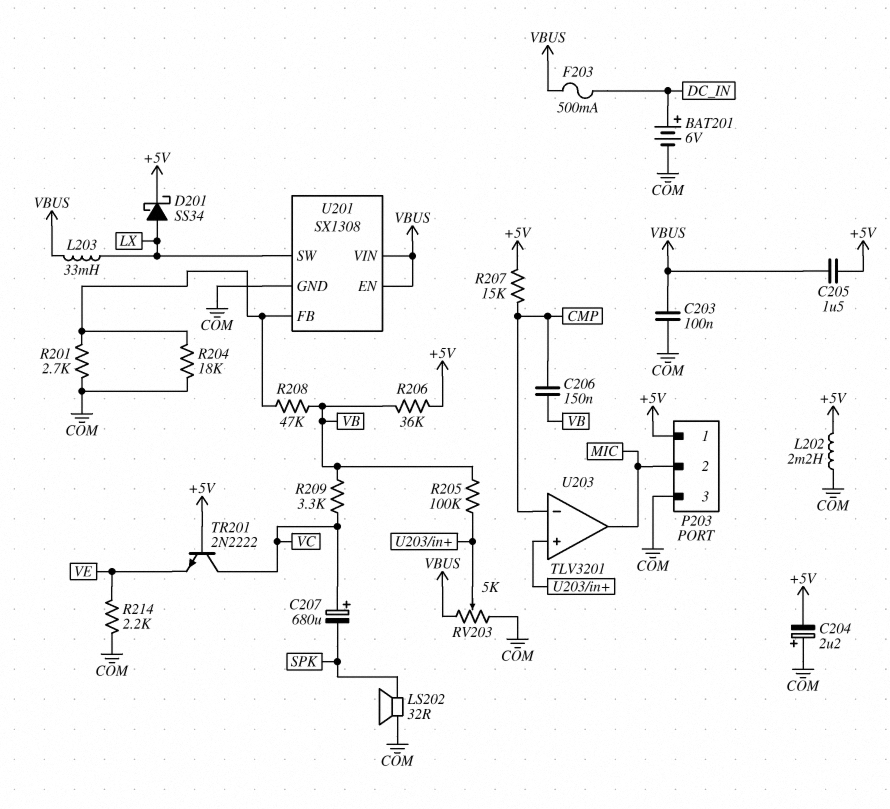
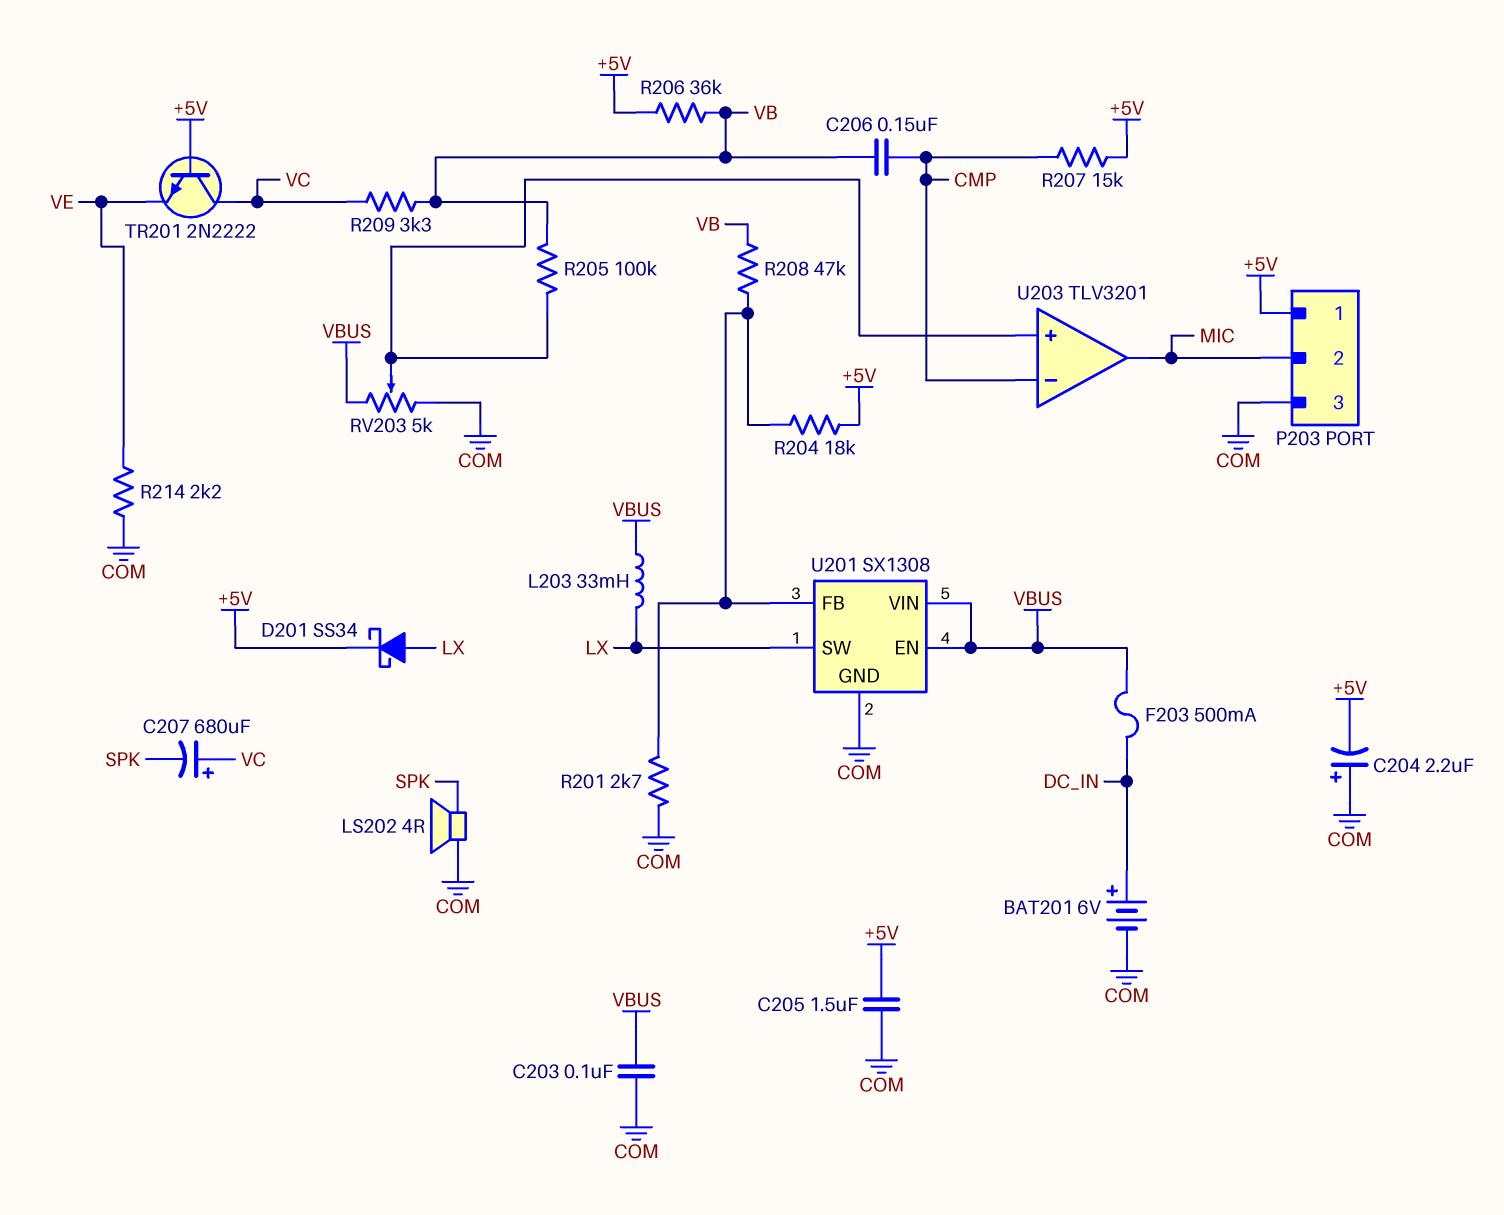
C205: 1.5uF (+5V, VBUS) -> 1.5uF (+5V, COM)
L202: 2.2mH (+5V, COM) -> none
LS202: speaker 32R (COM, SPK) -> speaker 4R (COM, SPK)
R204: 18k (COM, U201/FB) -> 18k (+5V, U201/FB)

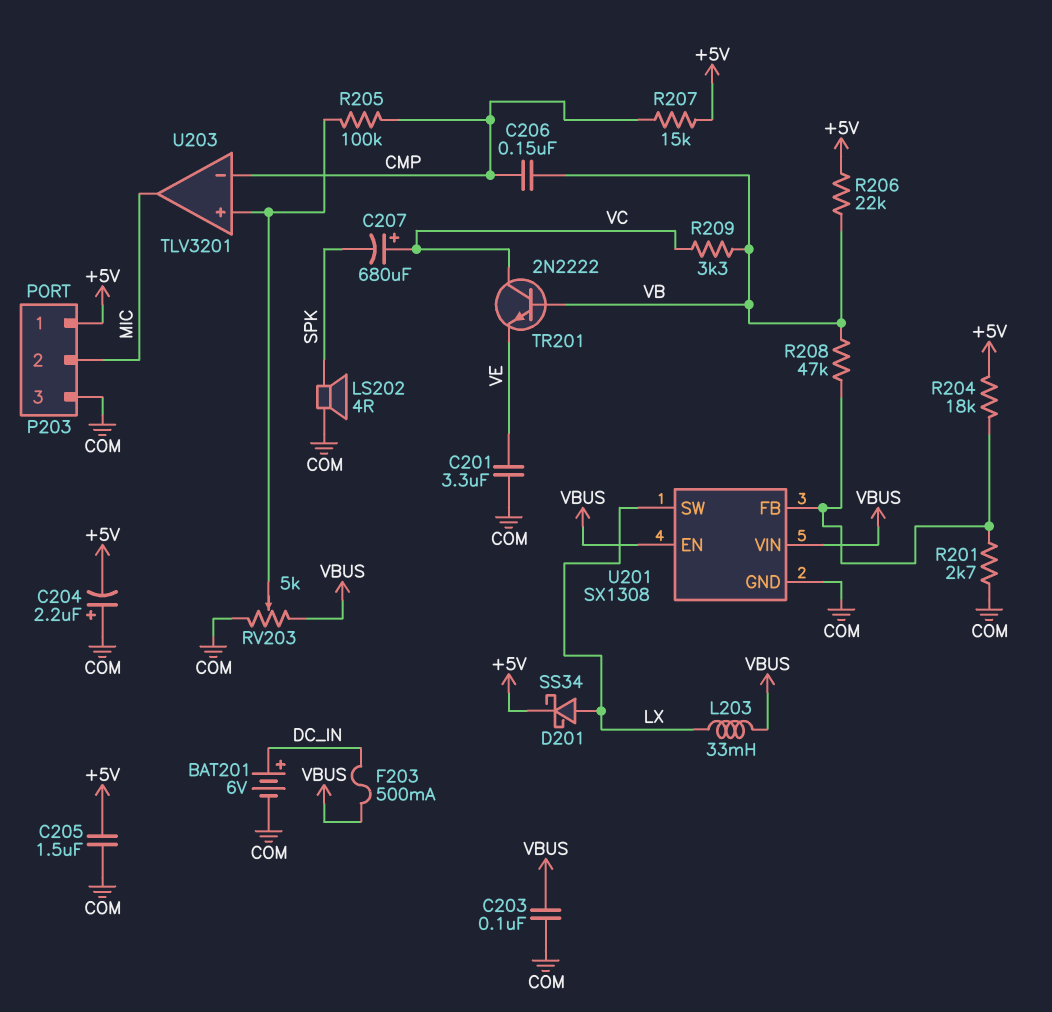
C201: none -> 3.3uF (COM, VE)
R205: 100k (U203/in+, VB) -> 100k (CMP, U203/in+)
R206: 36k (+5V, VB) -> 22k (+5V, VB)
R214: 2.2k (COM, VE) -> none
TR201: NPN 2N2222 (B +5V, C VC, E VE) -> NPN 2N2222 (B VB, C VC, E VE)

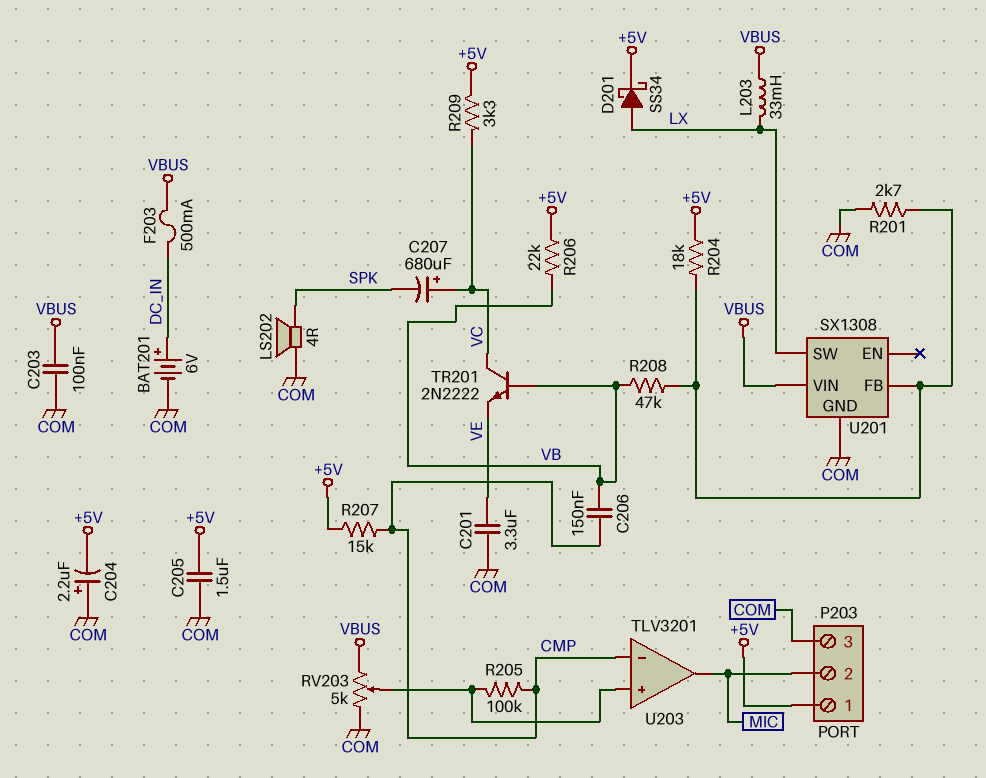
R209: 3.3k (VB, VC) -> 3.3k (+5V, VC)
U201 pin EN: VBUS -> none

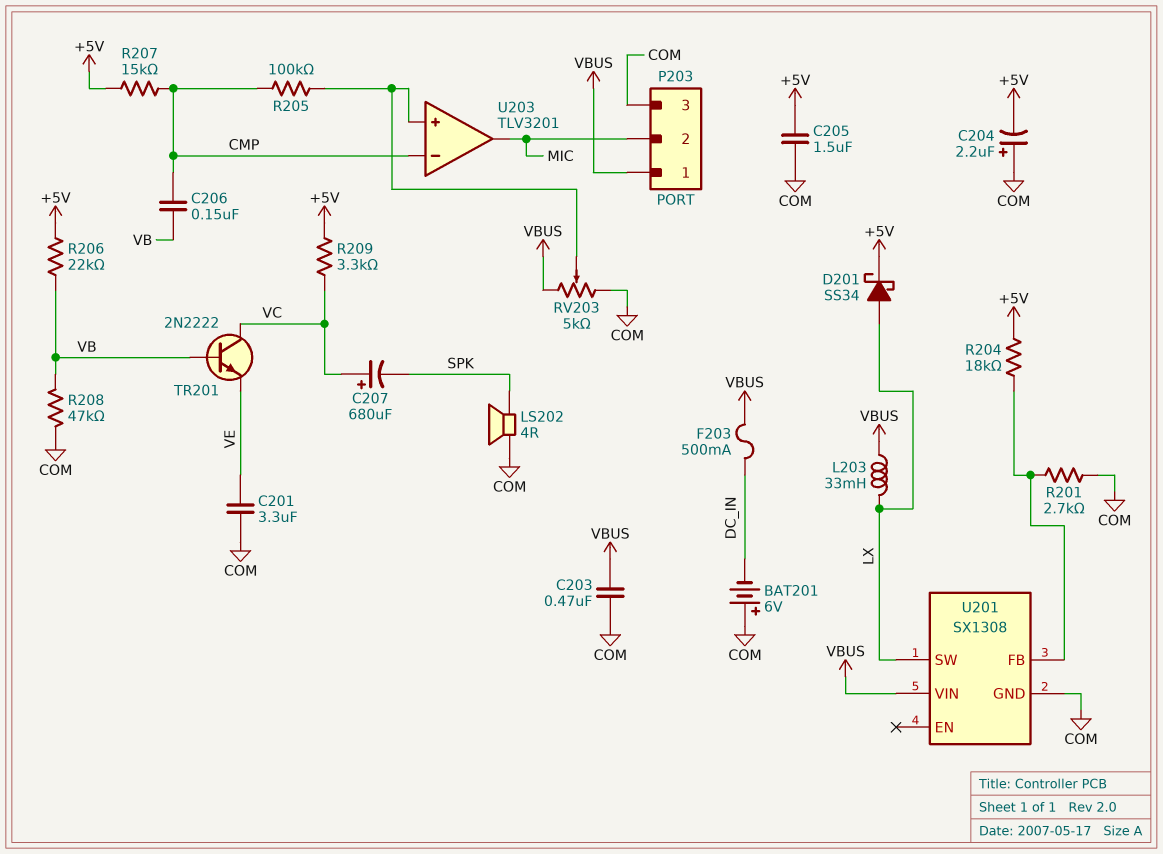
BAT201: 6V (plus DC_IN, minus COM) -> 6V (plus COM, minus DC_IN)
C203: 100nF (COM, VBUS) -> 470nF (COM, VBUS)
P203 pin 1: +5V -> VBUS
R208: 47k (U201/FB, VB) -> 47k (COM, VB)

